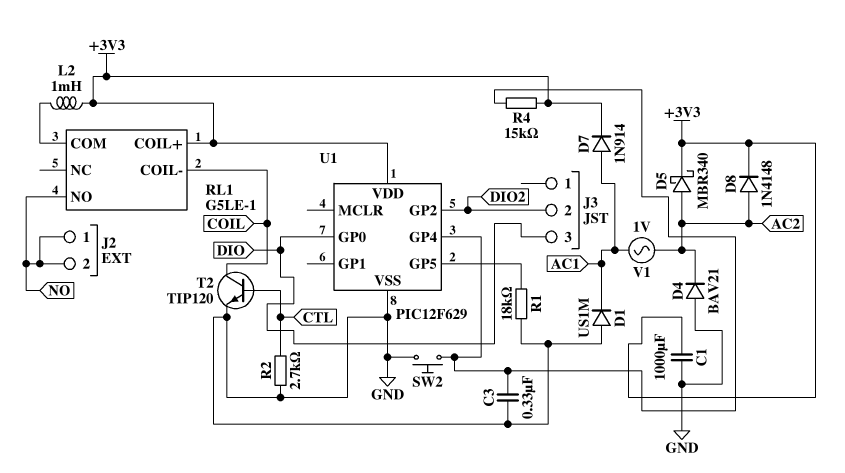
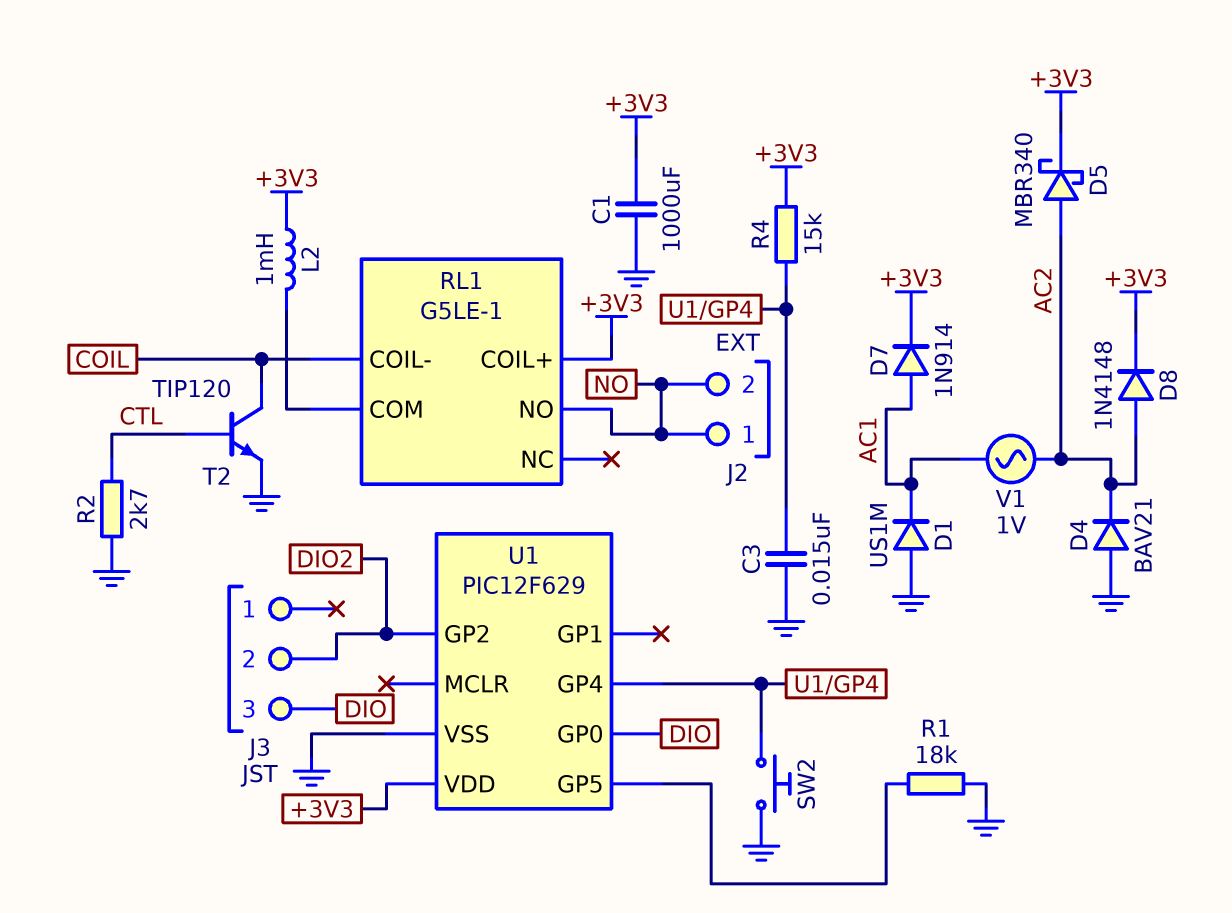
C3: 330nF (GND, U1/GP4) -> 15nF (GND, U1/GP4)

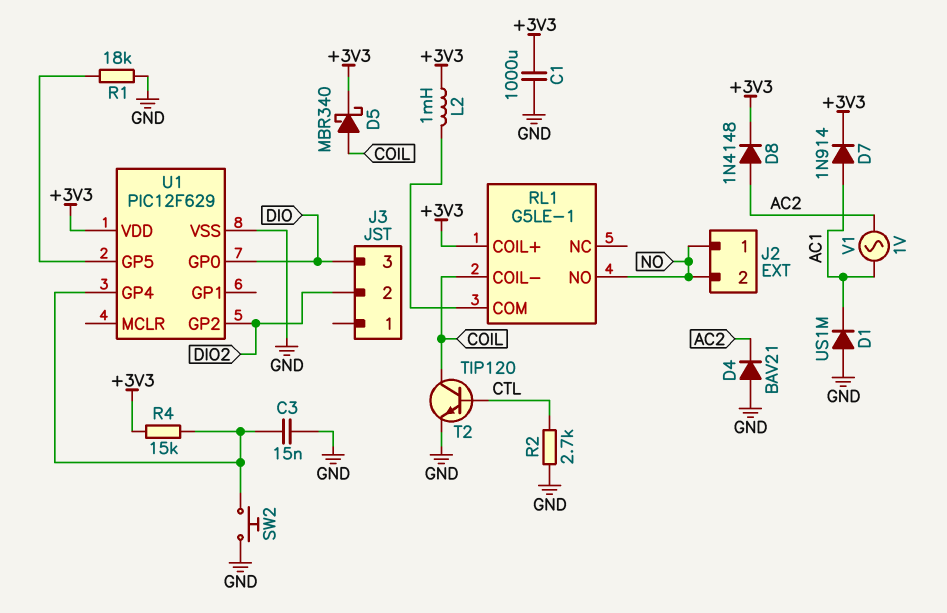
D5: schottky MBR340 (A AC2, K +3V3) -> schottky MBR340 (A COIL, K +3V3)

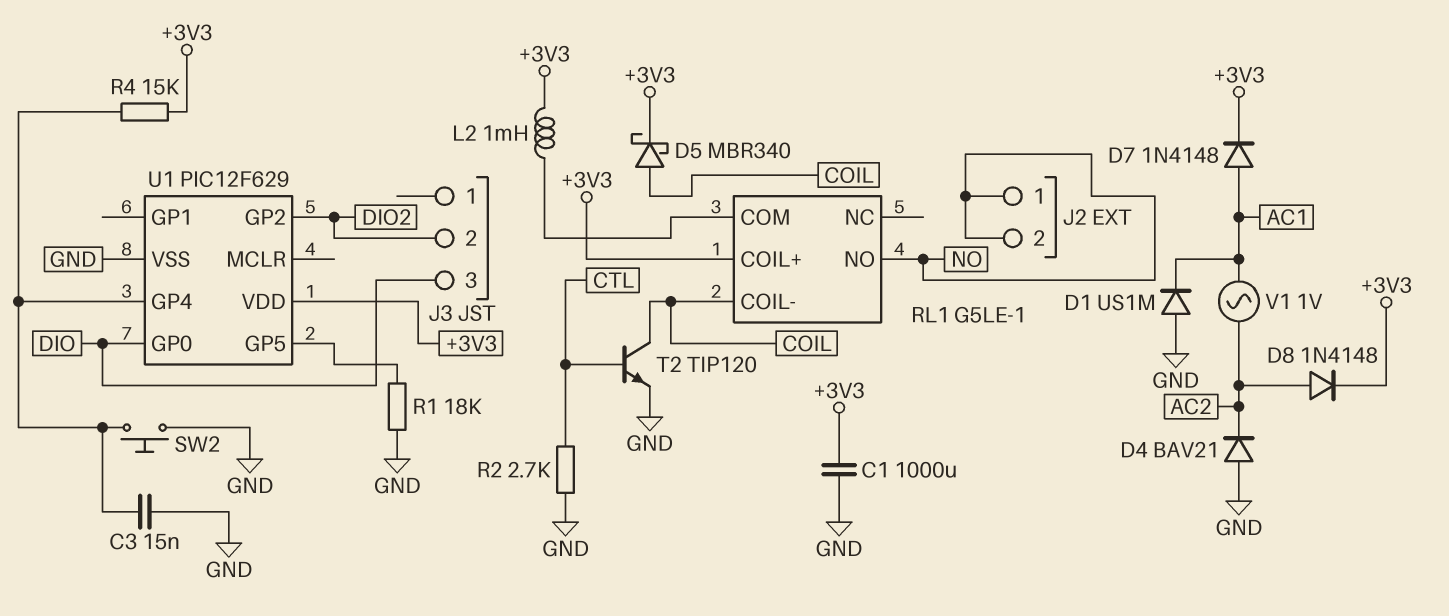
D7: diode 1N914 (A AC1, K +3V3) -> diode 1N4148 (A AC1, K +3V3)

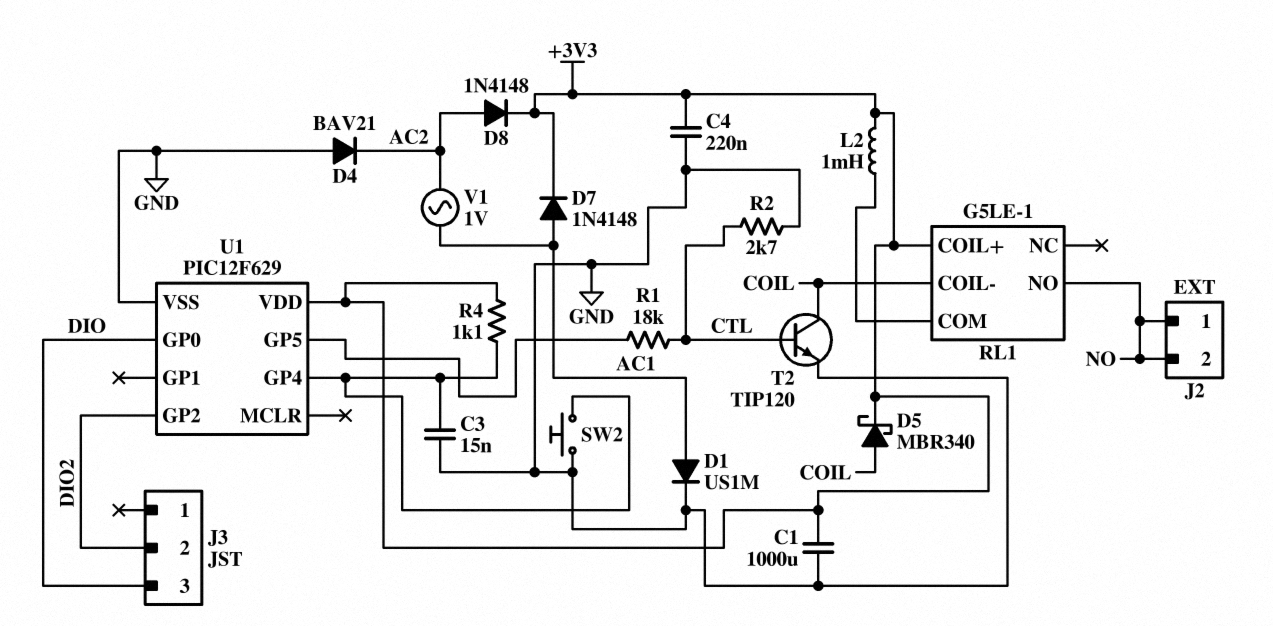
C4: none -> 220nF (+3V3, GND)
D1: diode US1M (A GND, K AC1) -> diode US1M (A AC1, K GND)
R1: 18k (GND, U1/GP5) -> 18k (CTL, U1/GP5)
R4: 15k (+3V3, U1/GP4) -> 1.1k (+3V3, U1/GP4)

